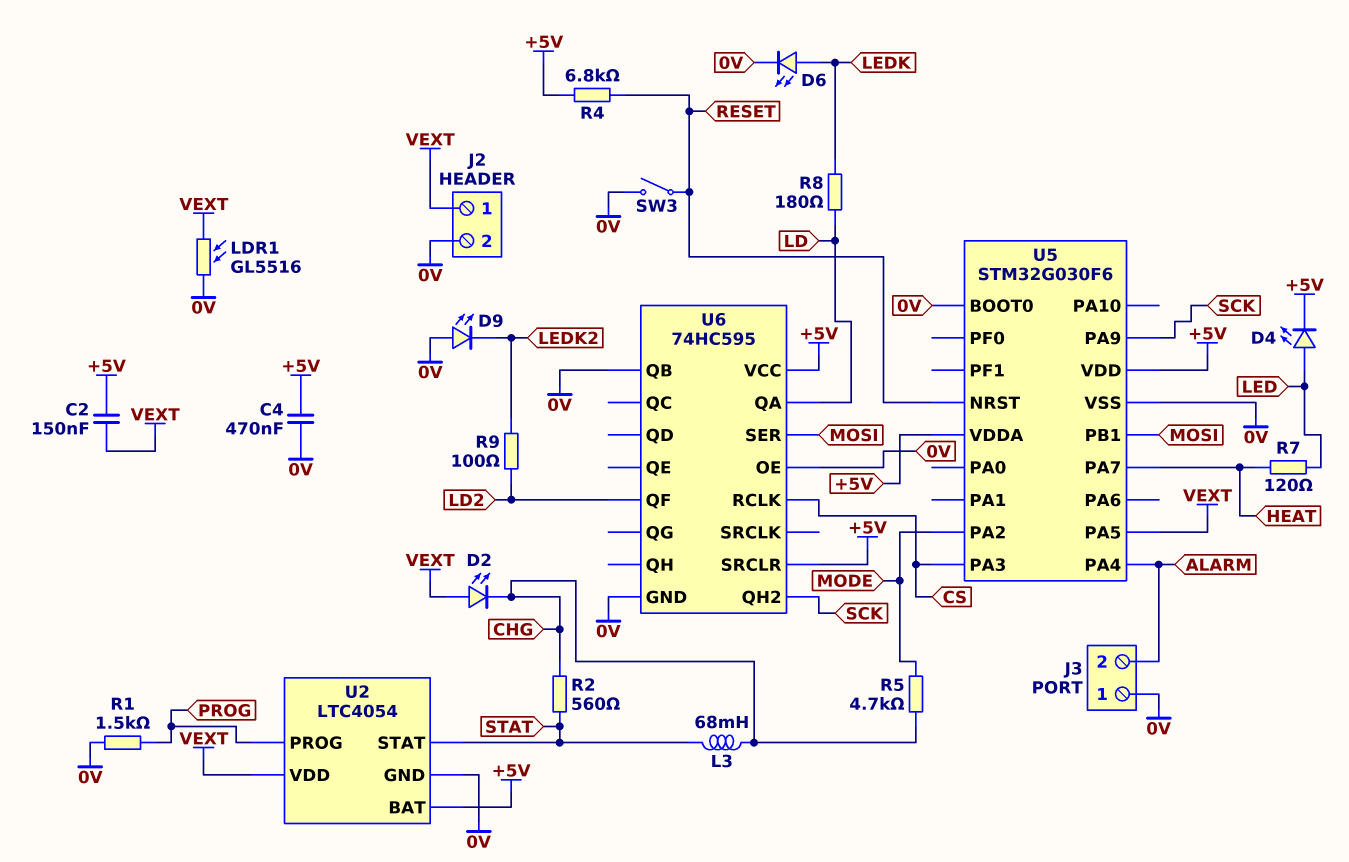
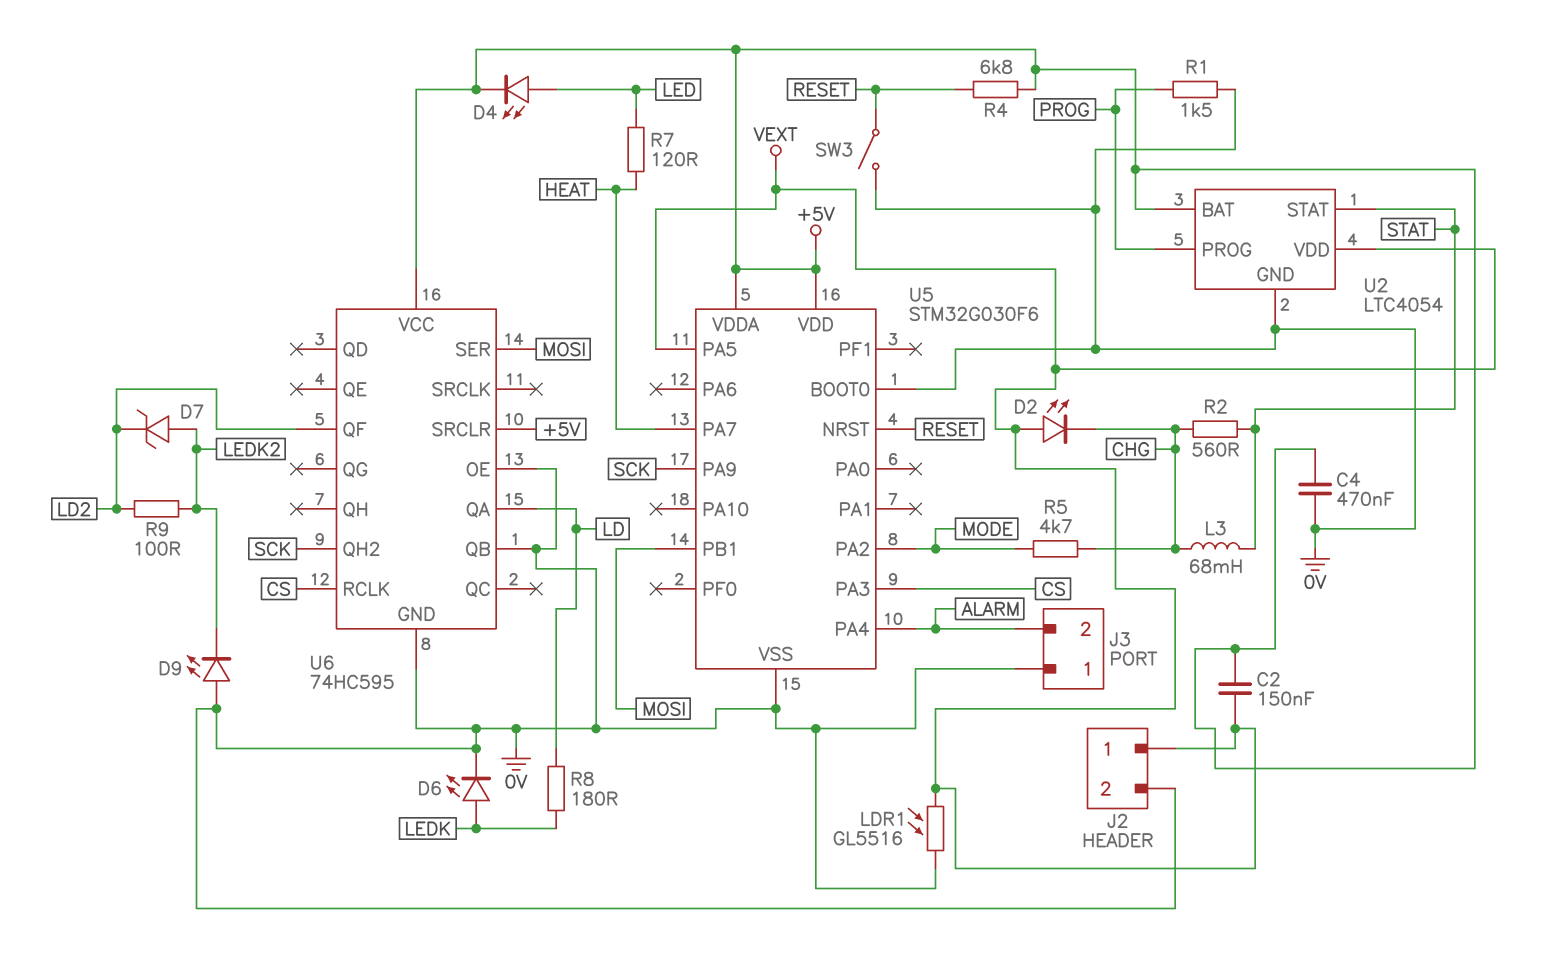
D7: none -> zener (A LEDK2, K LD2)

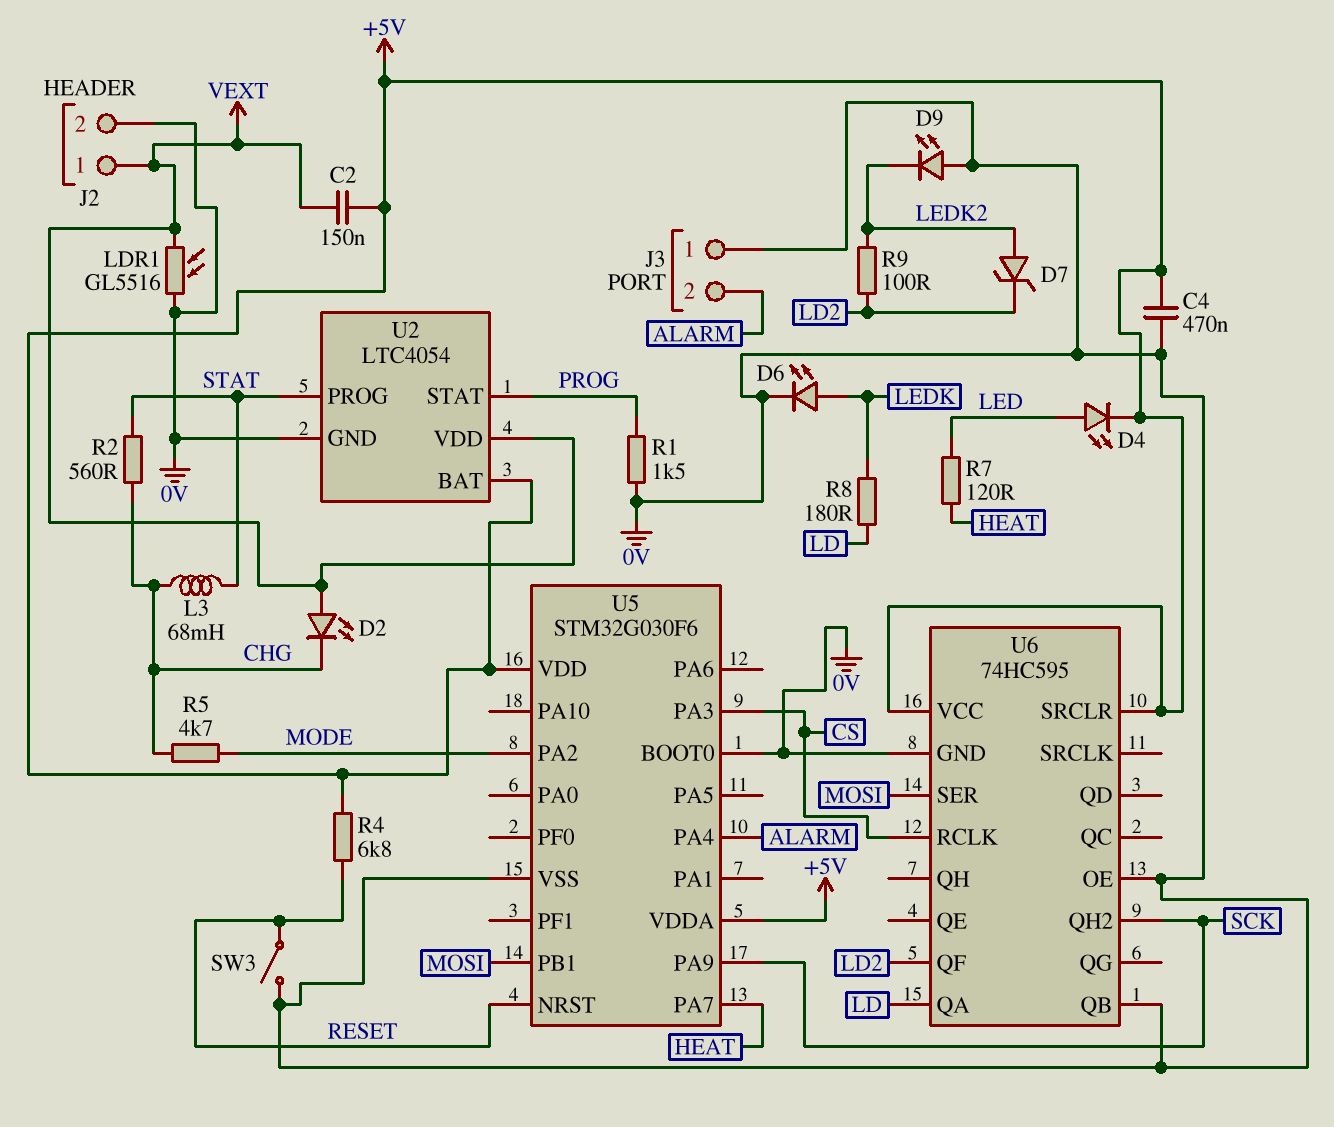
U2 pin PROG: PROG -> STAT
U2 pin STAT: STAT -> PROG
U5 pin PA5: VEXT -> none

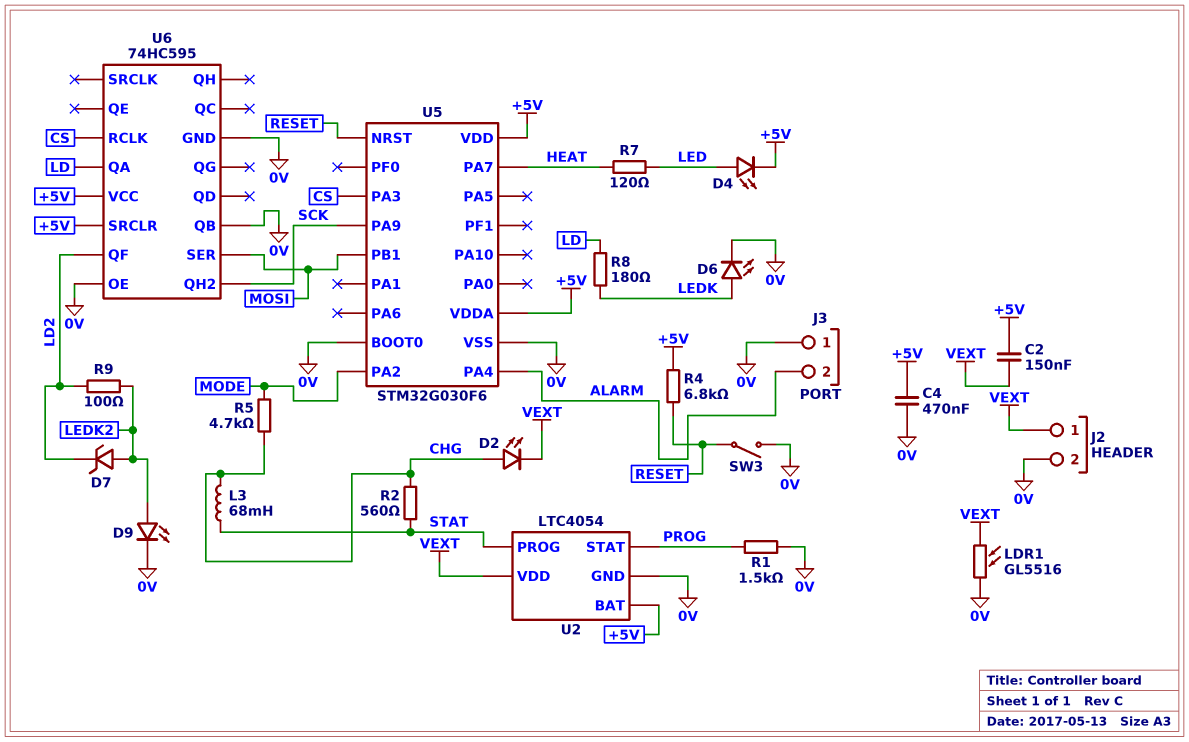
D2: LED (A VEXT, K CHG) -> LED (A CHG, K VEXT)
D9: LED (A 0V, K LEDK2) -> LED (A LEDK2, K 0V)

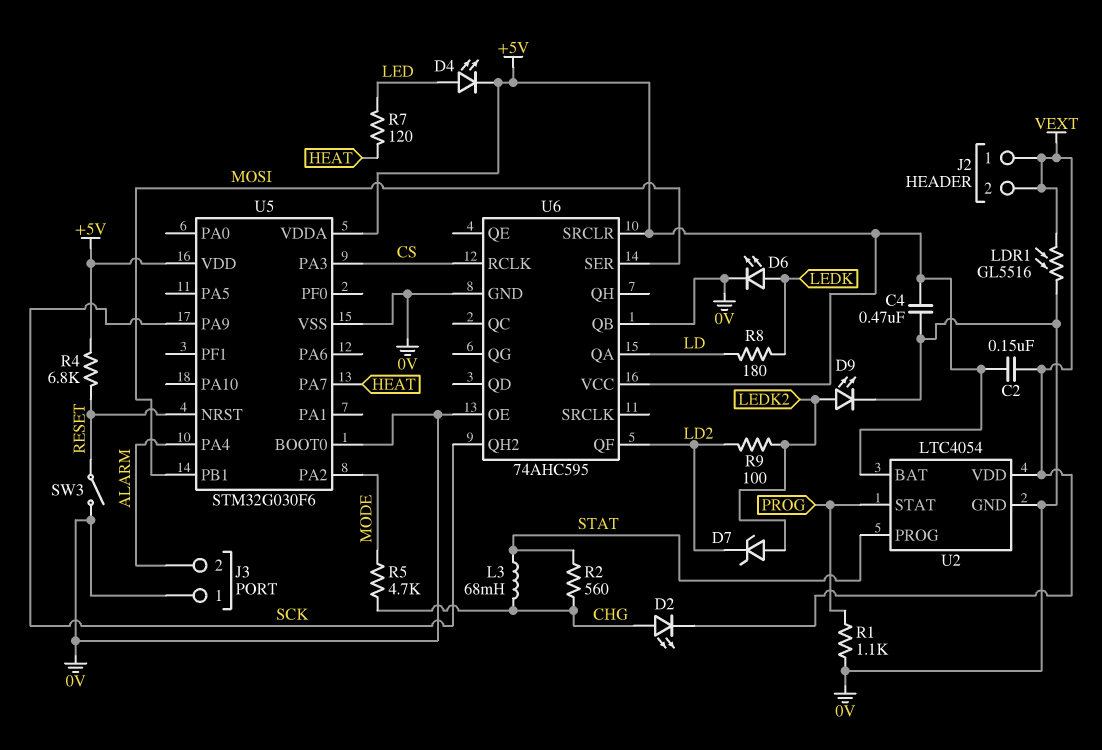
J2 pin 2: 0V -> VEXT
R1: 1.5k (0V, PROG) -> 1.1k (0V, PROG)
U6: 74HC595 -> 74AHC595

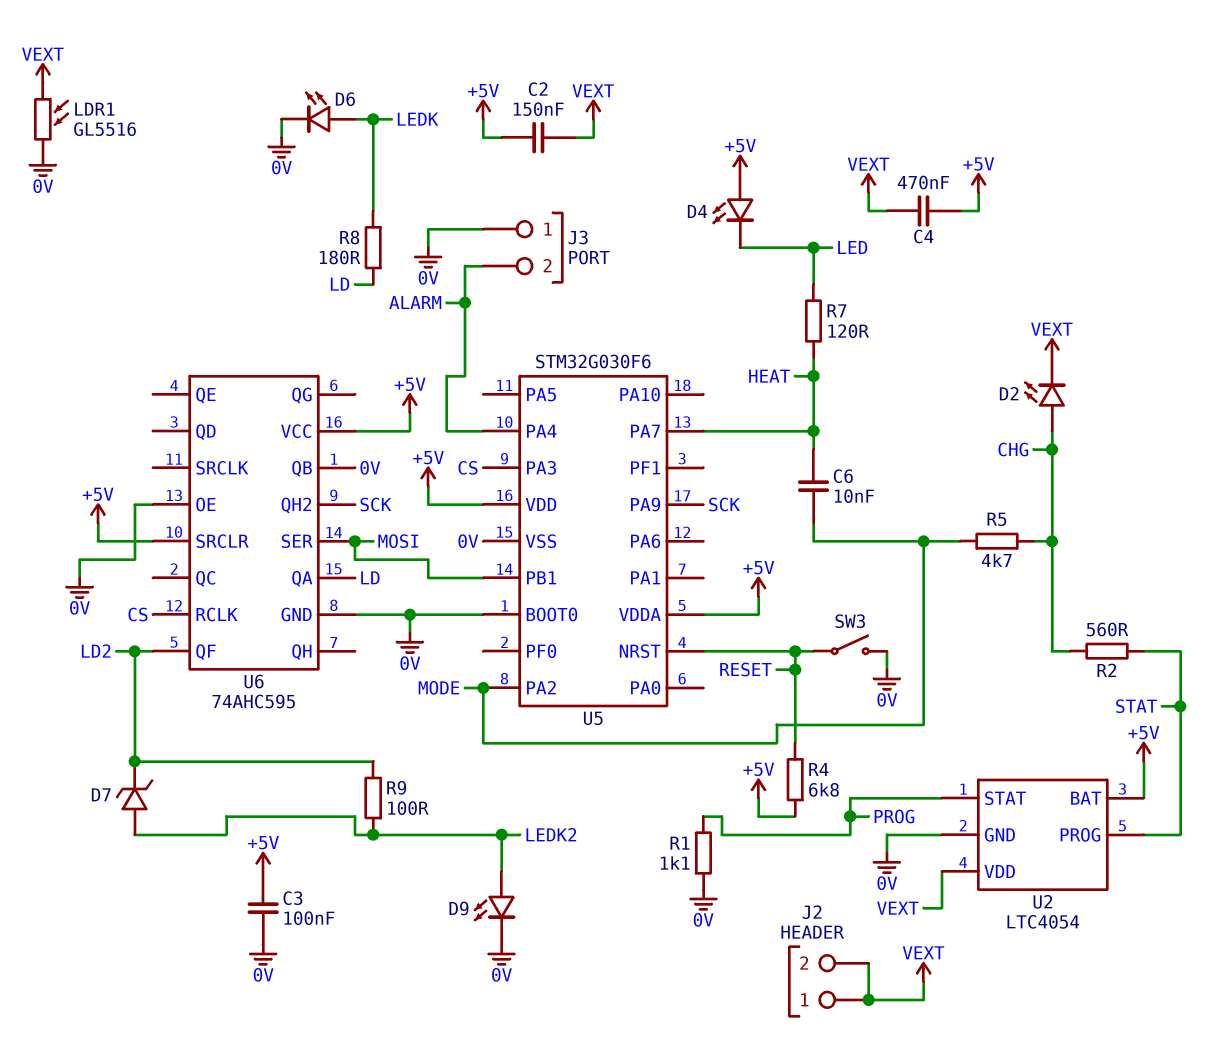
C3: none -> 100nF (+5V, 0V)
C4: 470nF (+5V, 0V) -> 470nF (+5V, VEXT)
C6: none -> 10nF (HEAT, MODE)
D4: LED (A LED, K +5V) -> LED (A +5V, K LED)
L3: 68mH (CHG, STAT) -> none

